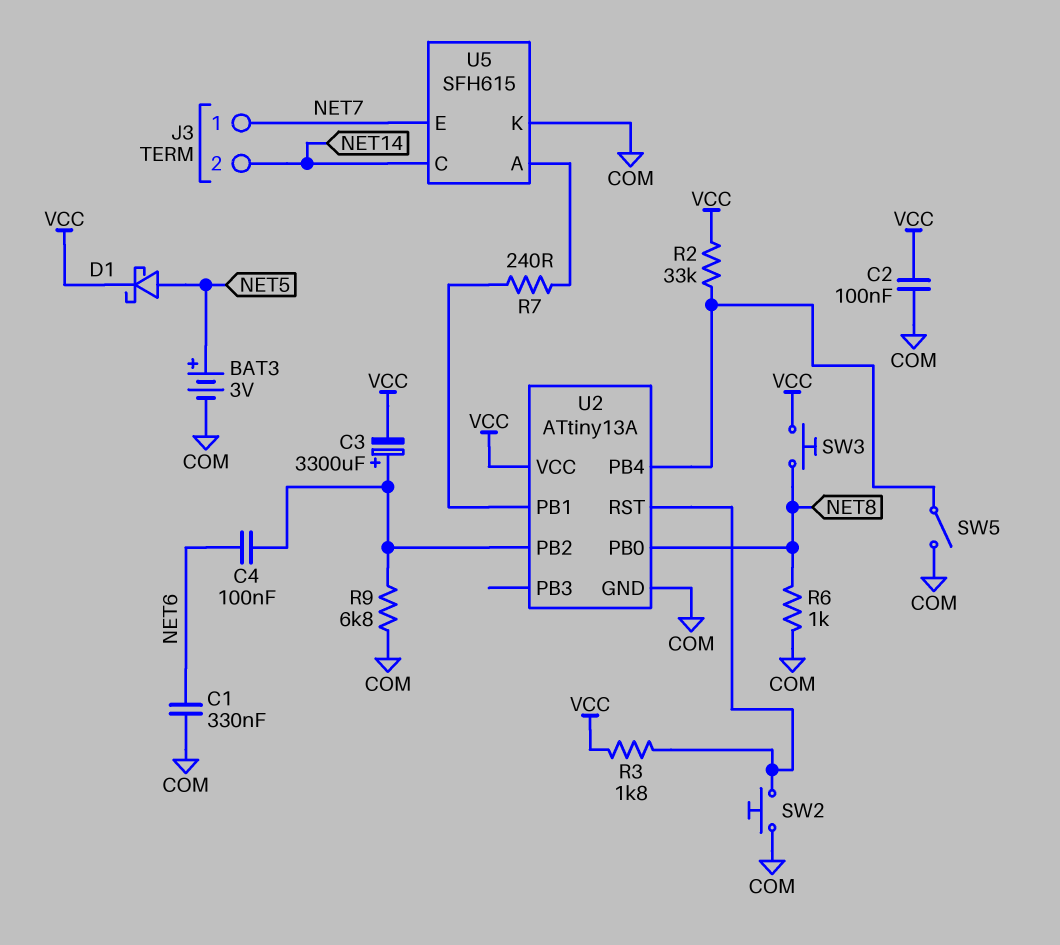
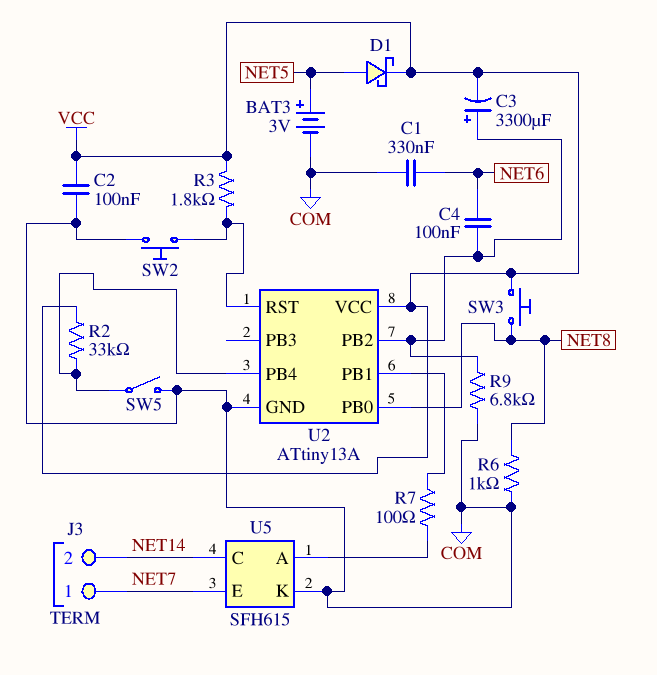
R7: 240 (U2/PB1, U5/A) -> 100 (U2/PB1, U5/A)

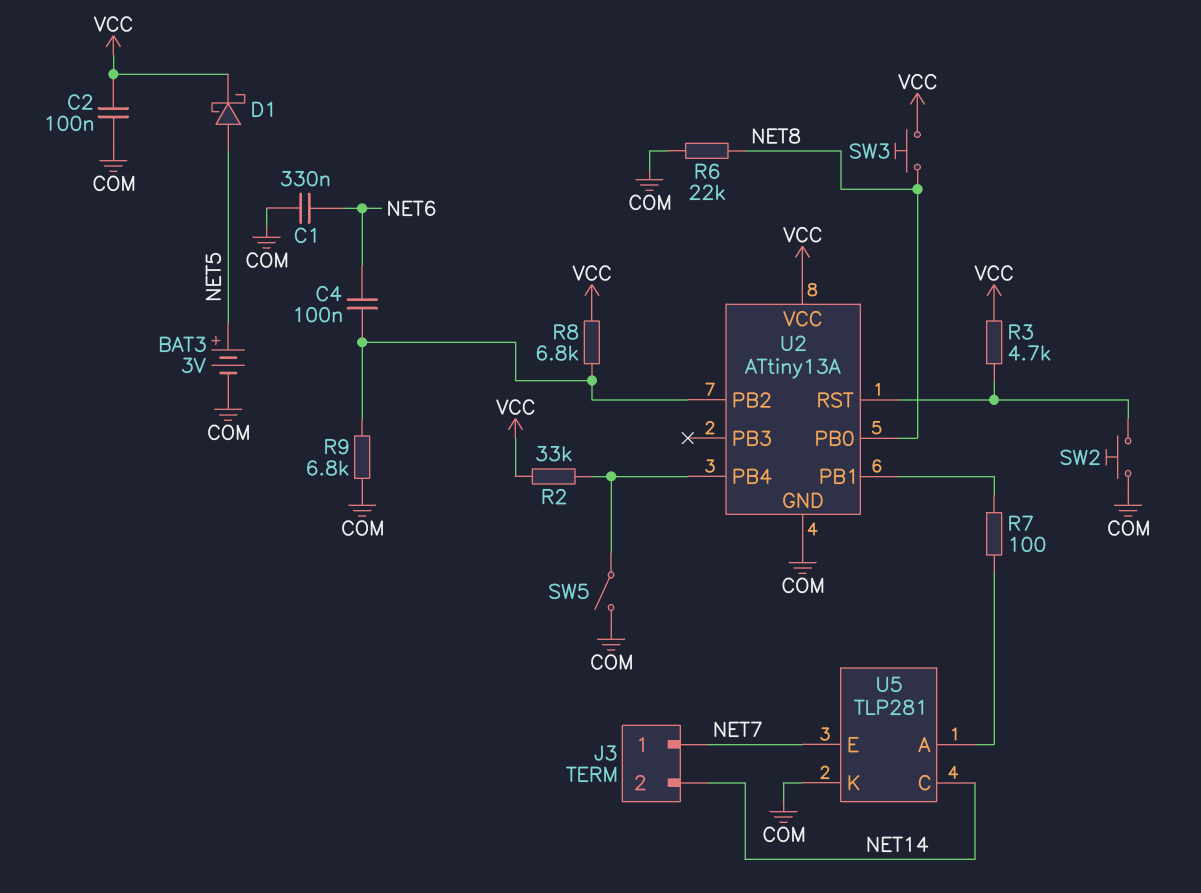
C3: 3300uF (plus U2/PB2, minus VCC) -> none
R3: 1.8k (U2/RST, VCC) -> 4.7k (U2/RST, VCC)
R6: 1k (COM, NET8) -> 22k (COM, NET8)
R8: none -> 6.8k (U2/PB2, VCC)
U5: SFH615 -> TLP281

